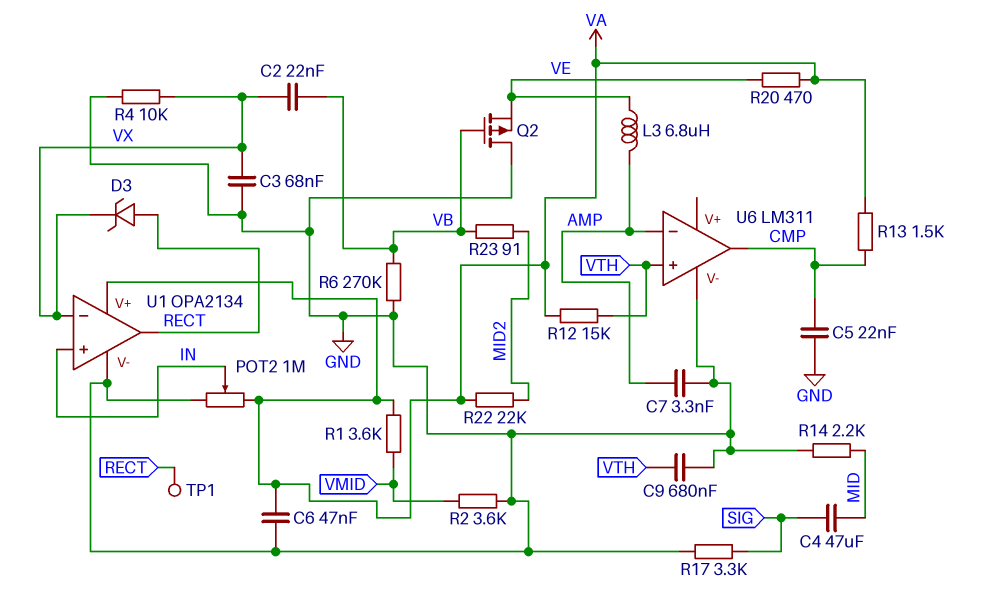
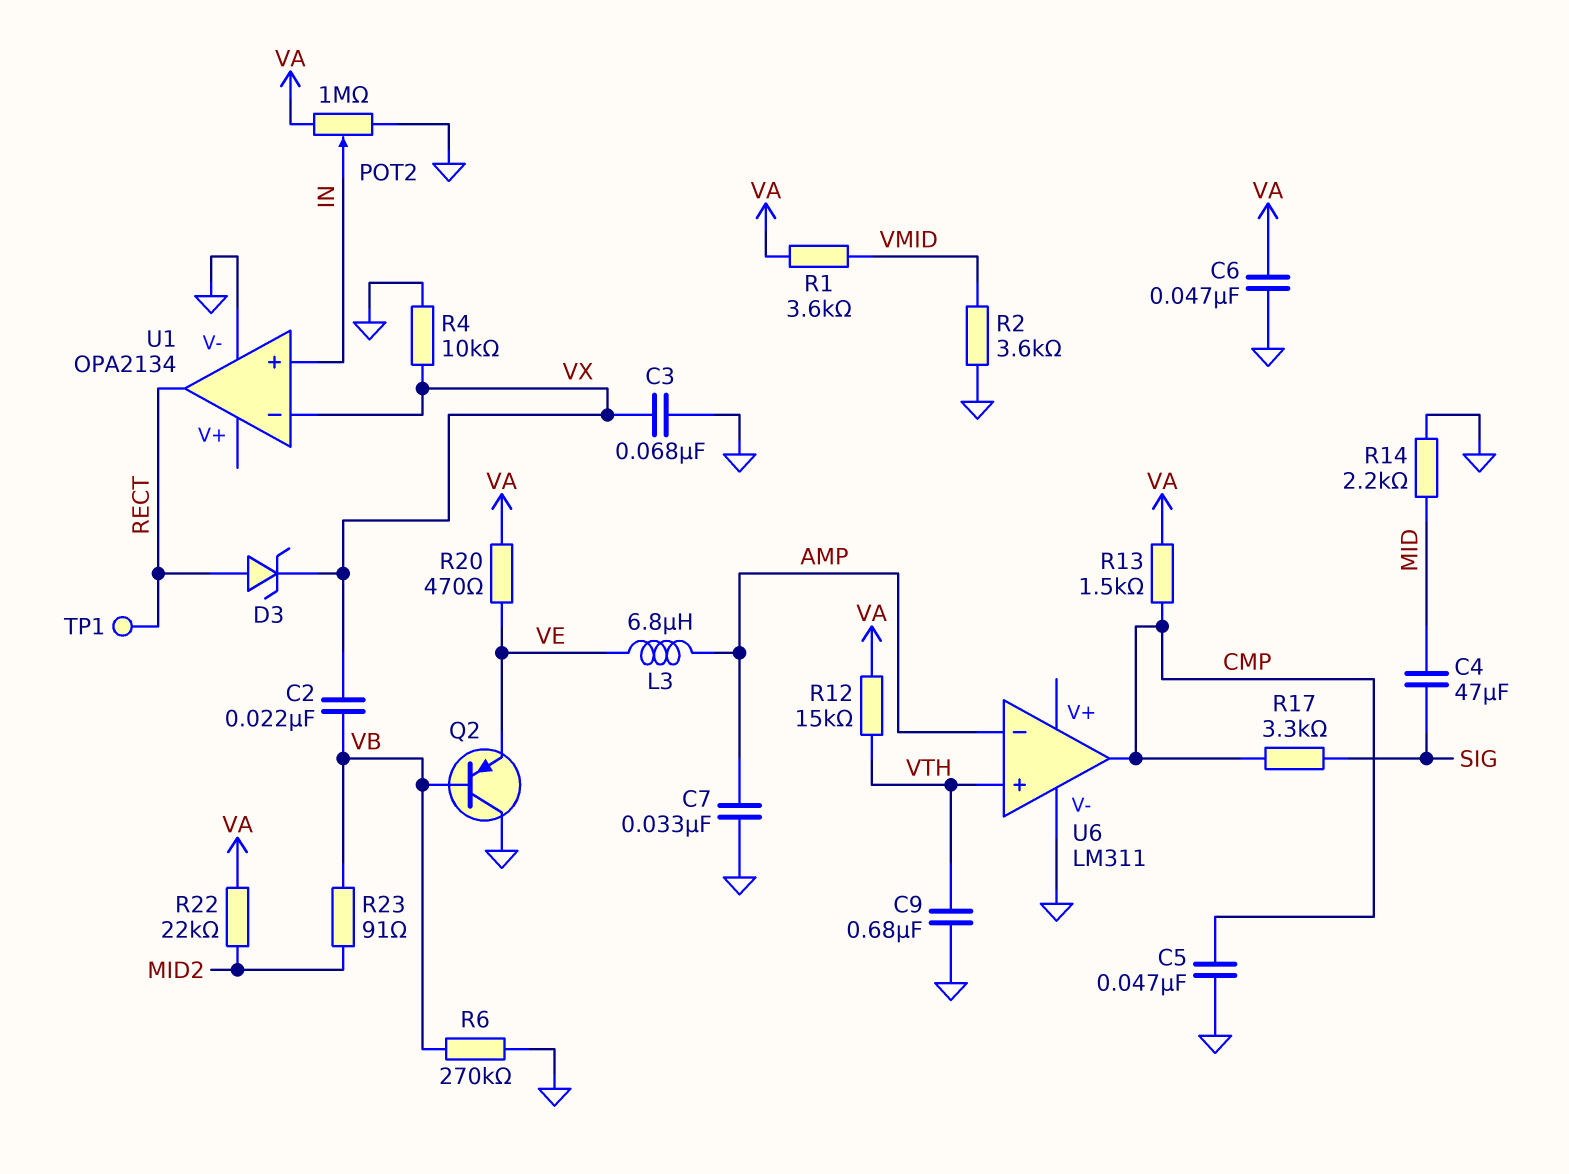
C5: 22nF (CMP, GND) -> 47nF (CMP, GND)
C7: 3.3nF (AMP, GND) -> 33nF (AMP, GND)
Q2: PMOS (G VB, D GND, S VE) -> PNP (B VB, C GND, E VE)
R17: 3.3k (GND, SIG) -> 3.3k (CMP, SIG)
U1 pin V+: VA -> none

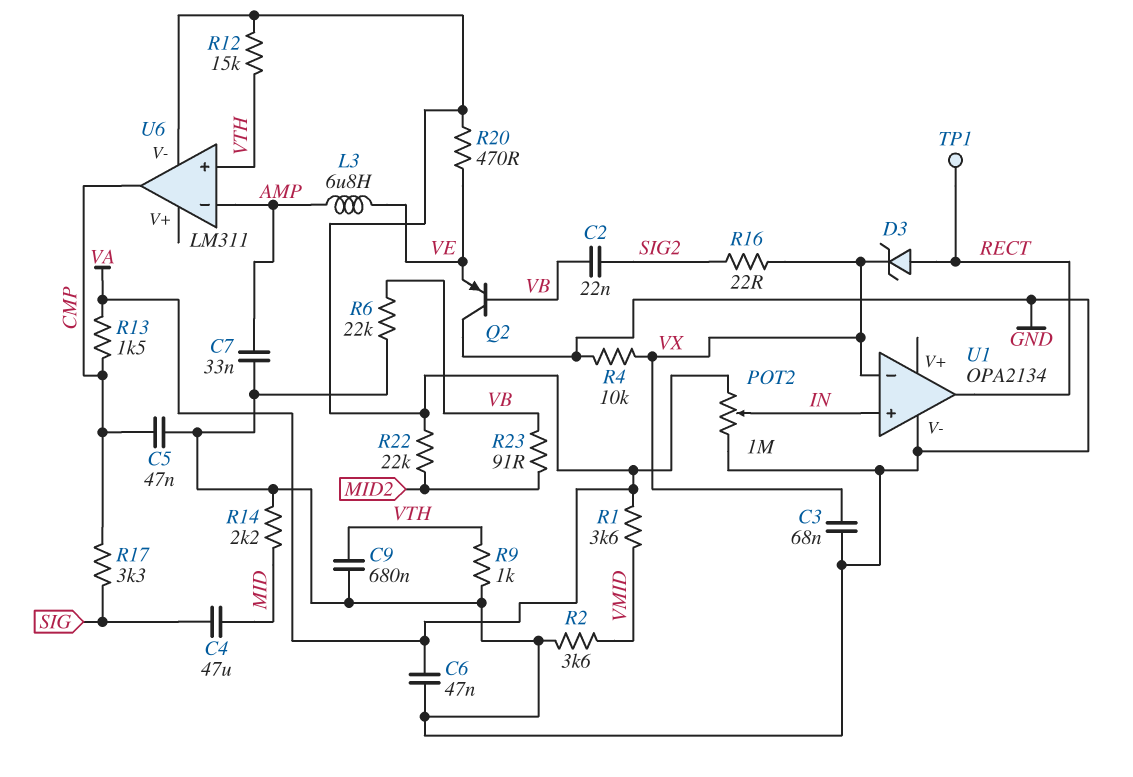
C2: 22nF (VB, VX) -> 22nF (SIG2, VB)
R6: 270k (GND, VB) -> 22k (GND, VB)
R9: none -> 1k (GND, VTH)
R16: none -> 22 (SIG2, VX)
U6 pin V-: GND -> VA

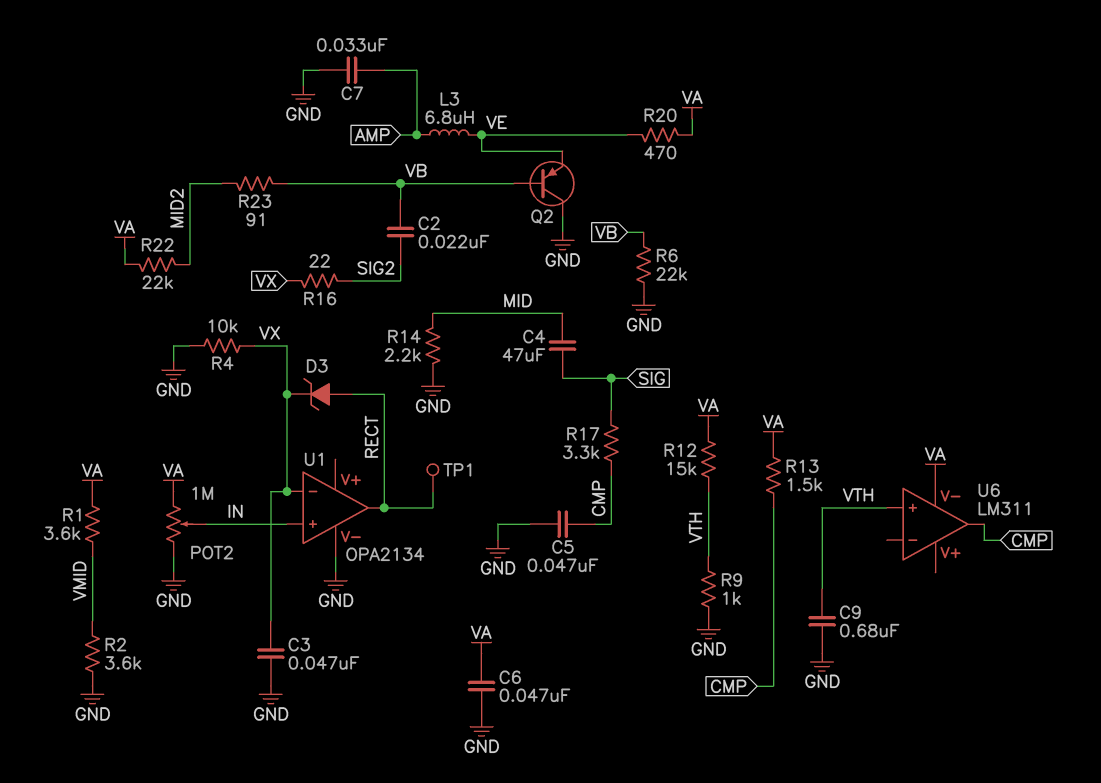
C3: 68nF (GND, VX) -> 47nF (GND, VX)
U6 pin in-: AMP -> none

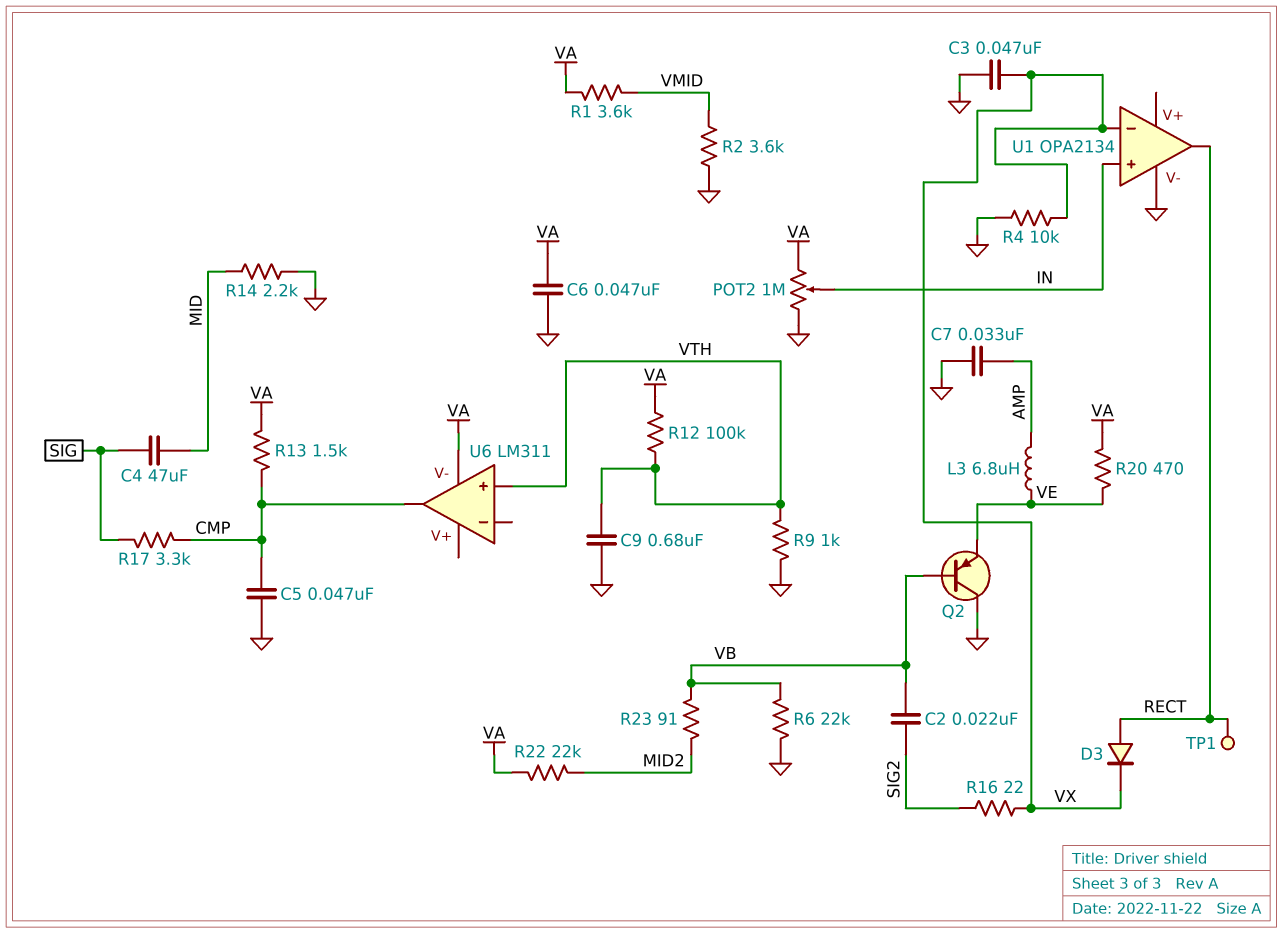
D3: zener (A RECT, K VX) -> diode (A RECT, K VX)
R12: 15k (VA, VTH) -> 100k (VA, VTH)

